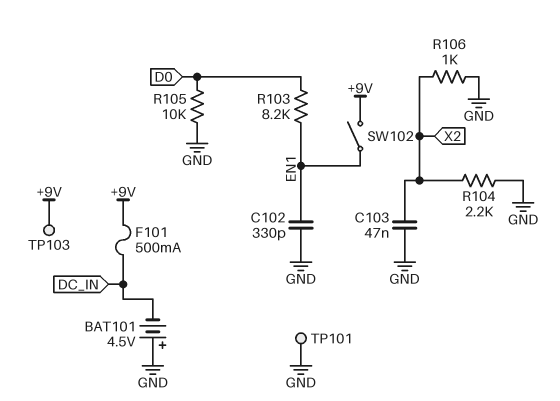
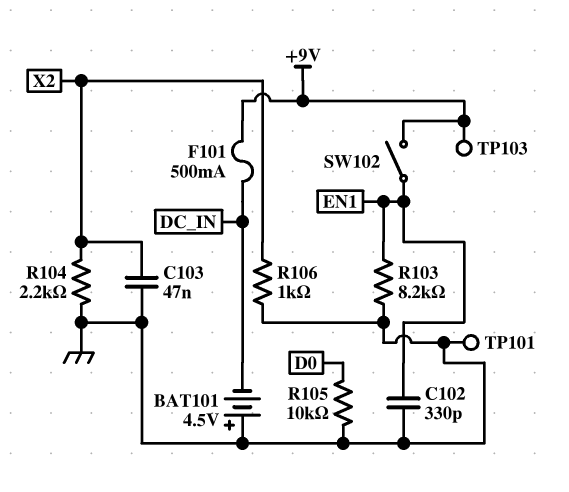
R103: 8.2k (D0, EN1) -> 8.2k (EN1, GND)

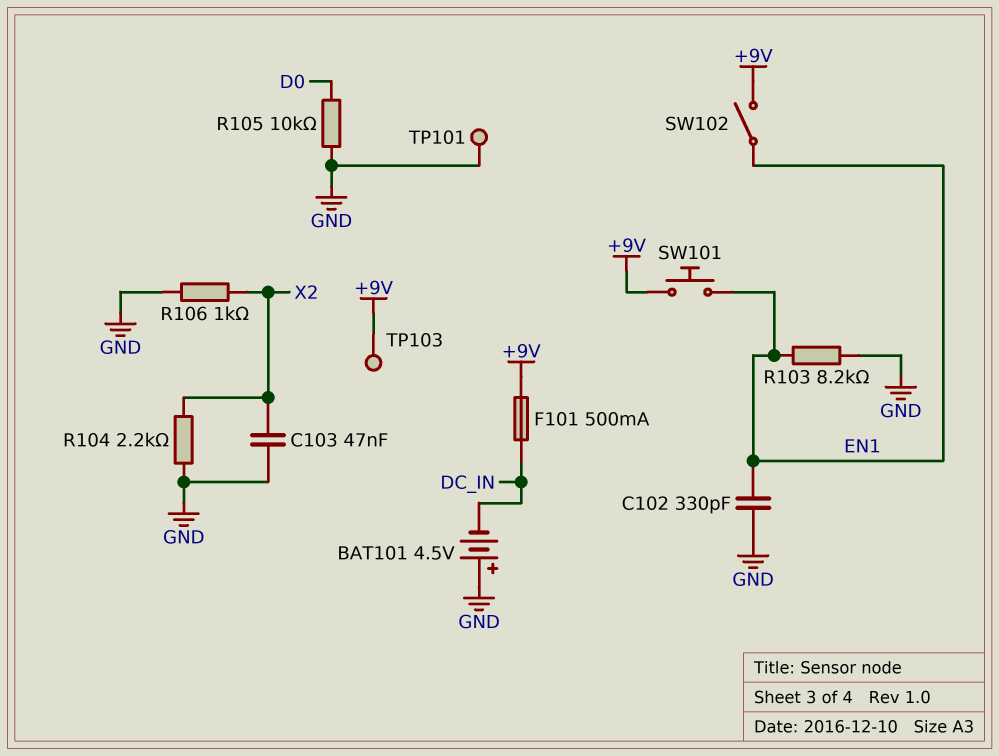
SW101: none -> button (+9V, EN1)

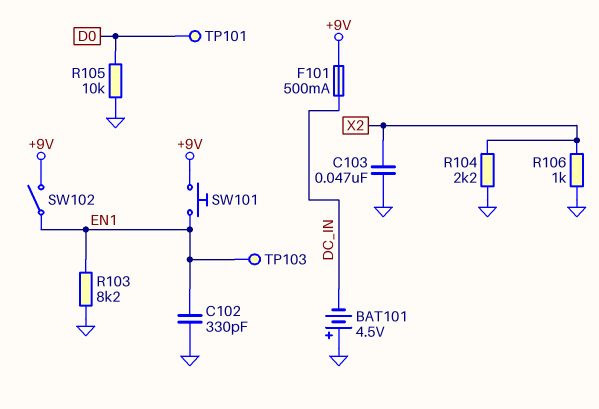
TP101: test point (GND) -> test point (D0)
TP103: test point (+9V) -> test point (EN1)

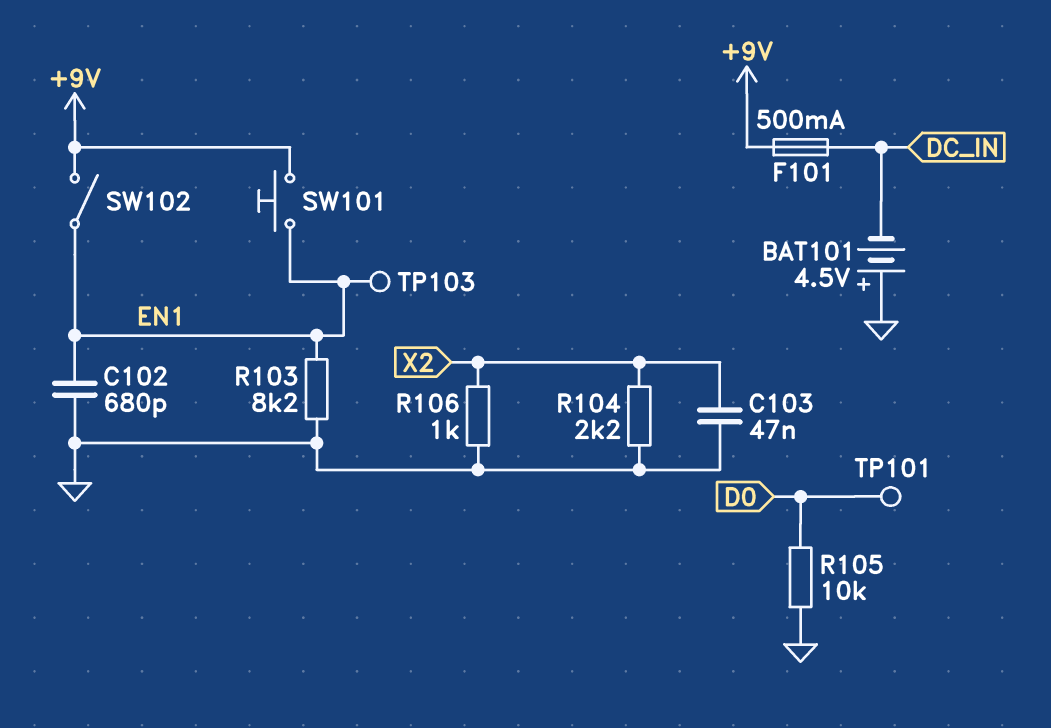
C102: 330pF (EN1, GND) -> 680pF (EN1, GND)

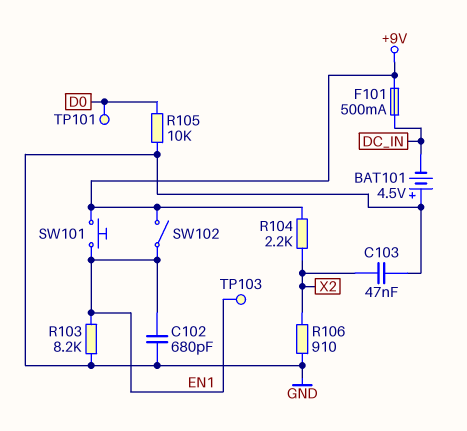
R104: 2.2k (GND, X2) -> 2.2k (+9V, X2)
R106: 1k (GND, X2) -> 910 (GND, X2)

